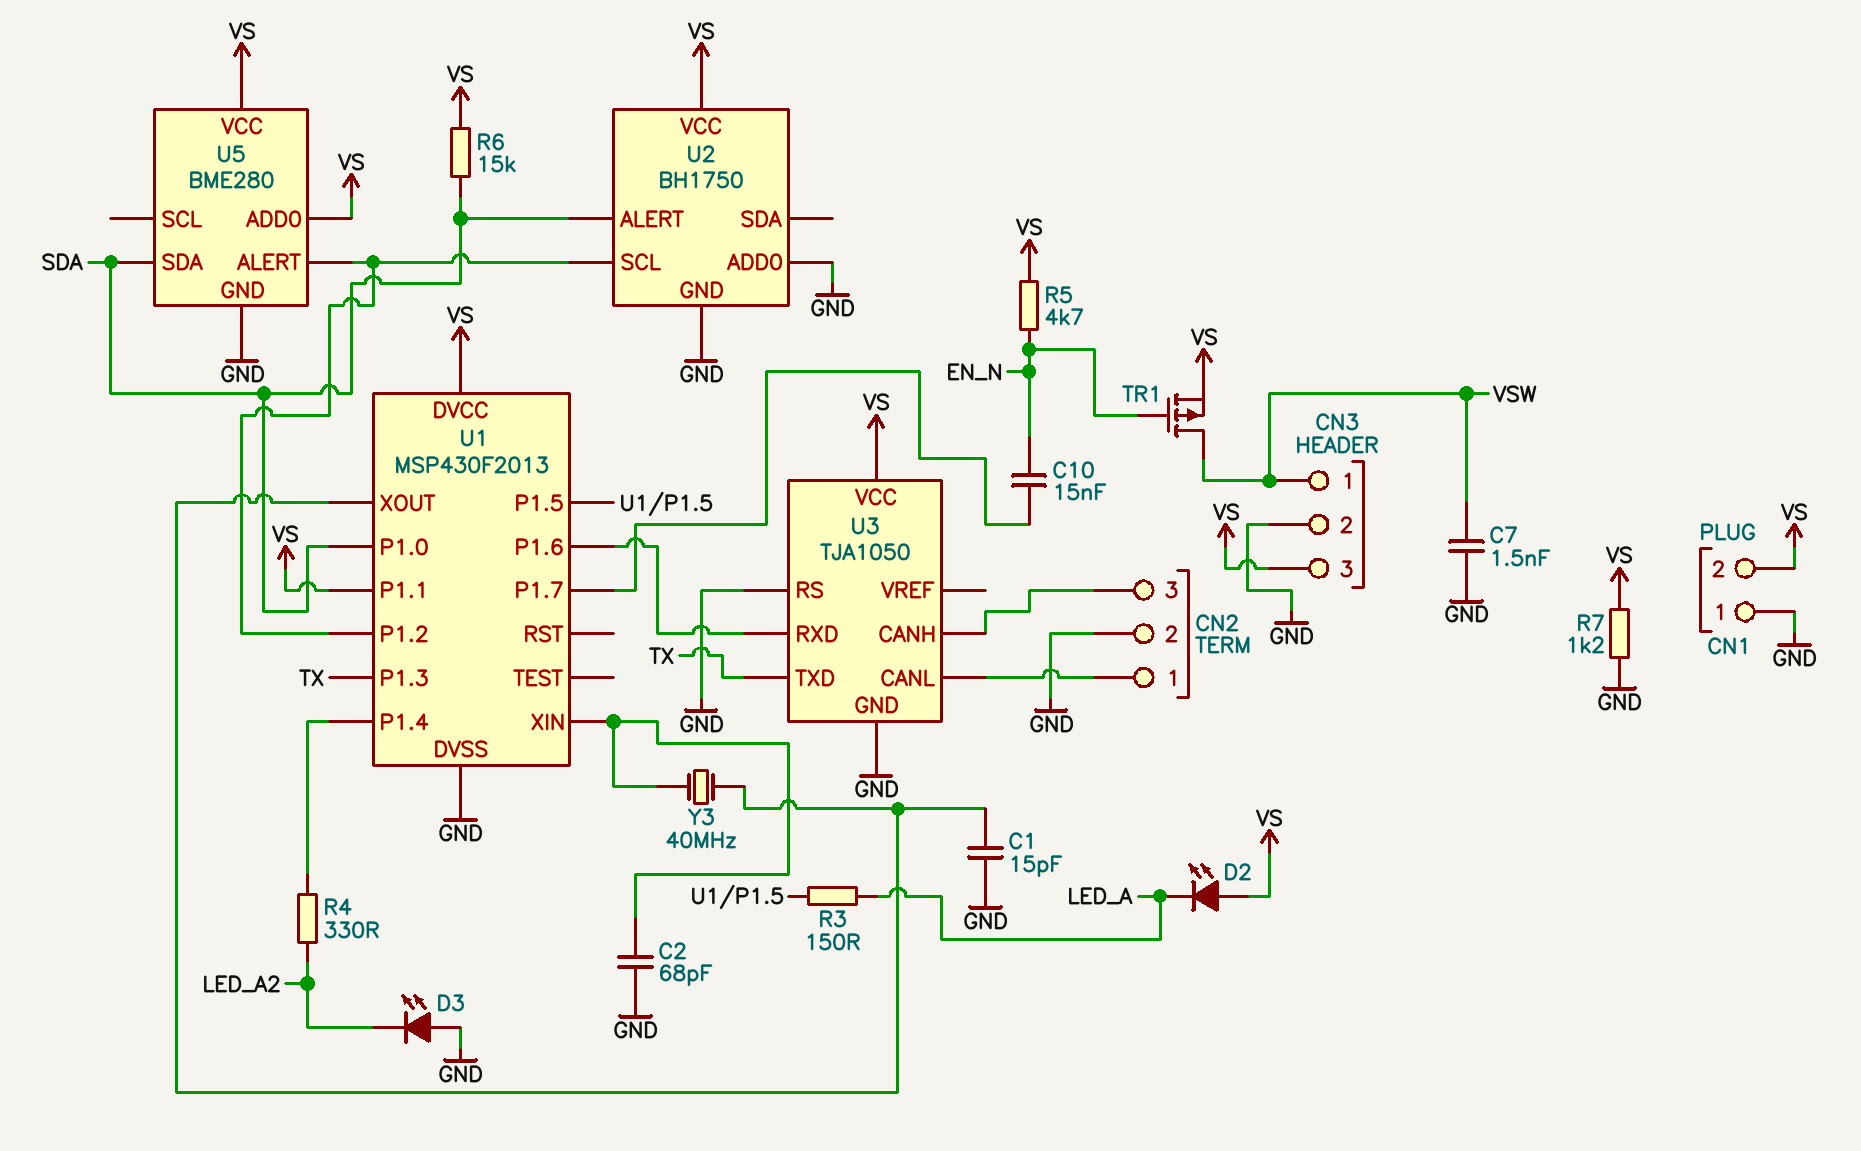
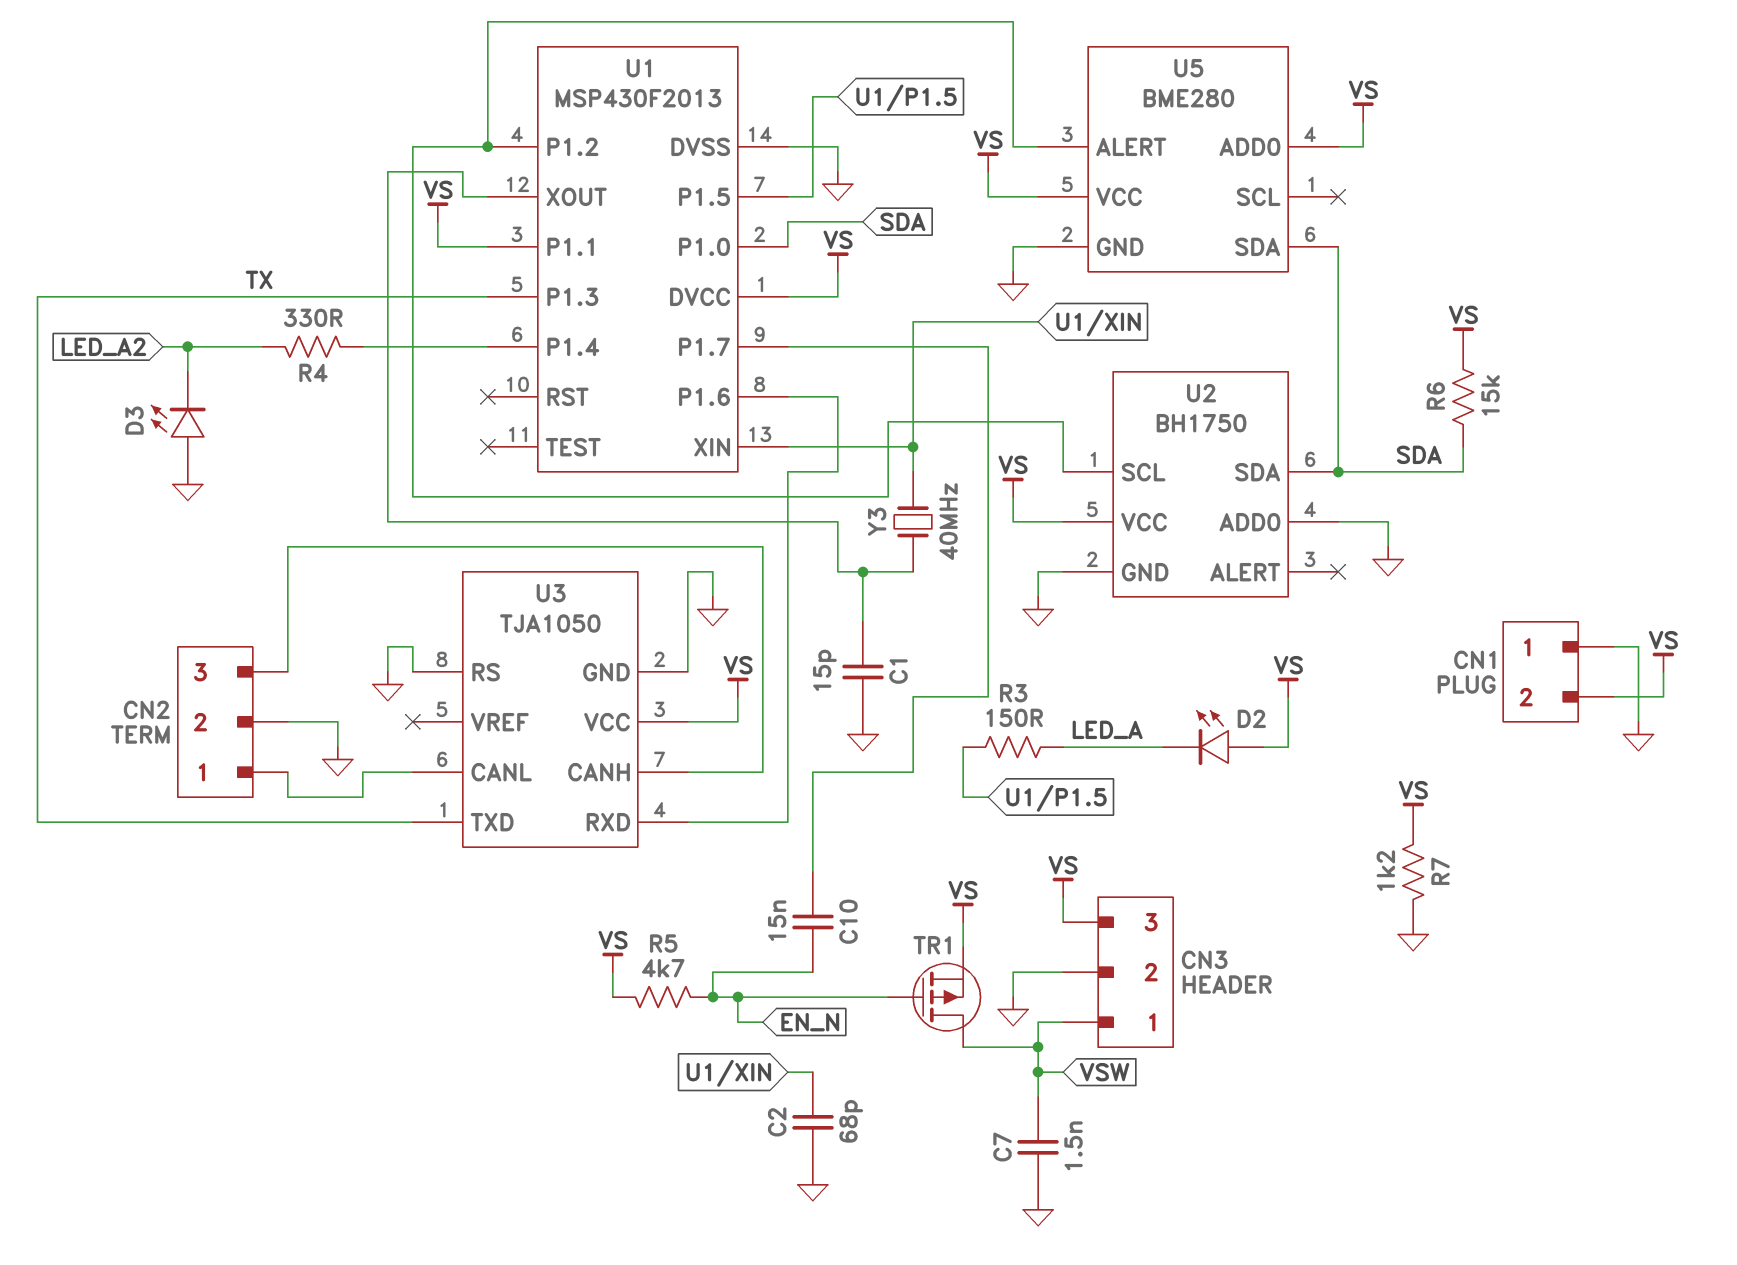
U2 pin ALERT: SDA -> none
U2 pin SDA: none -> SDA

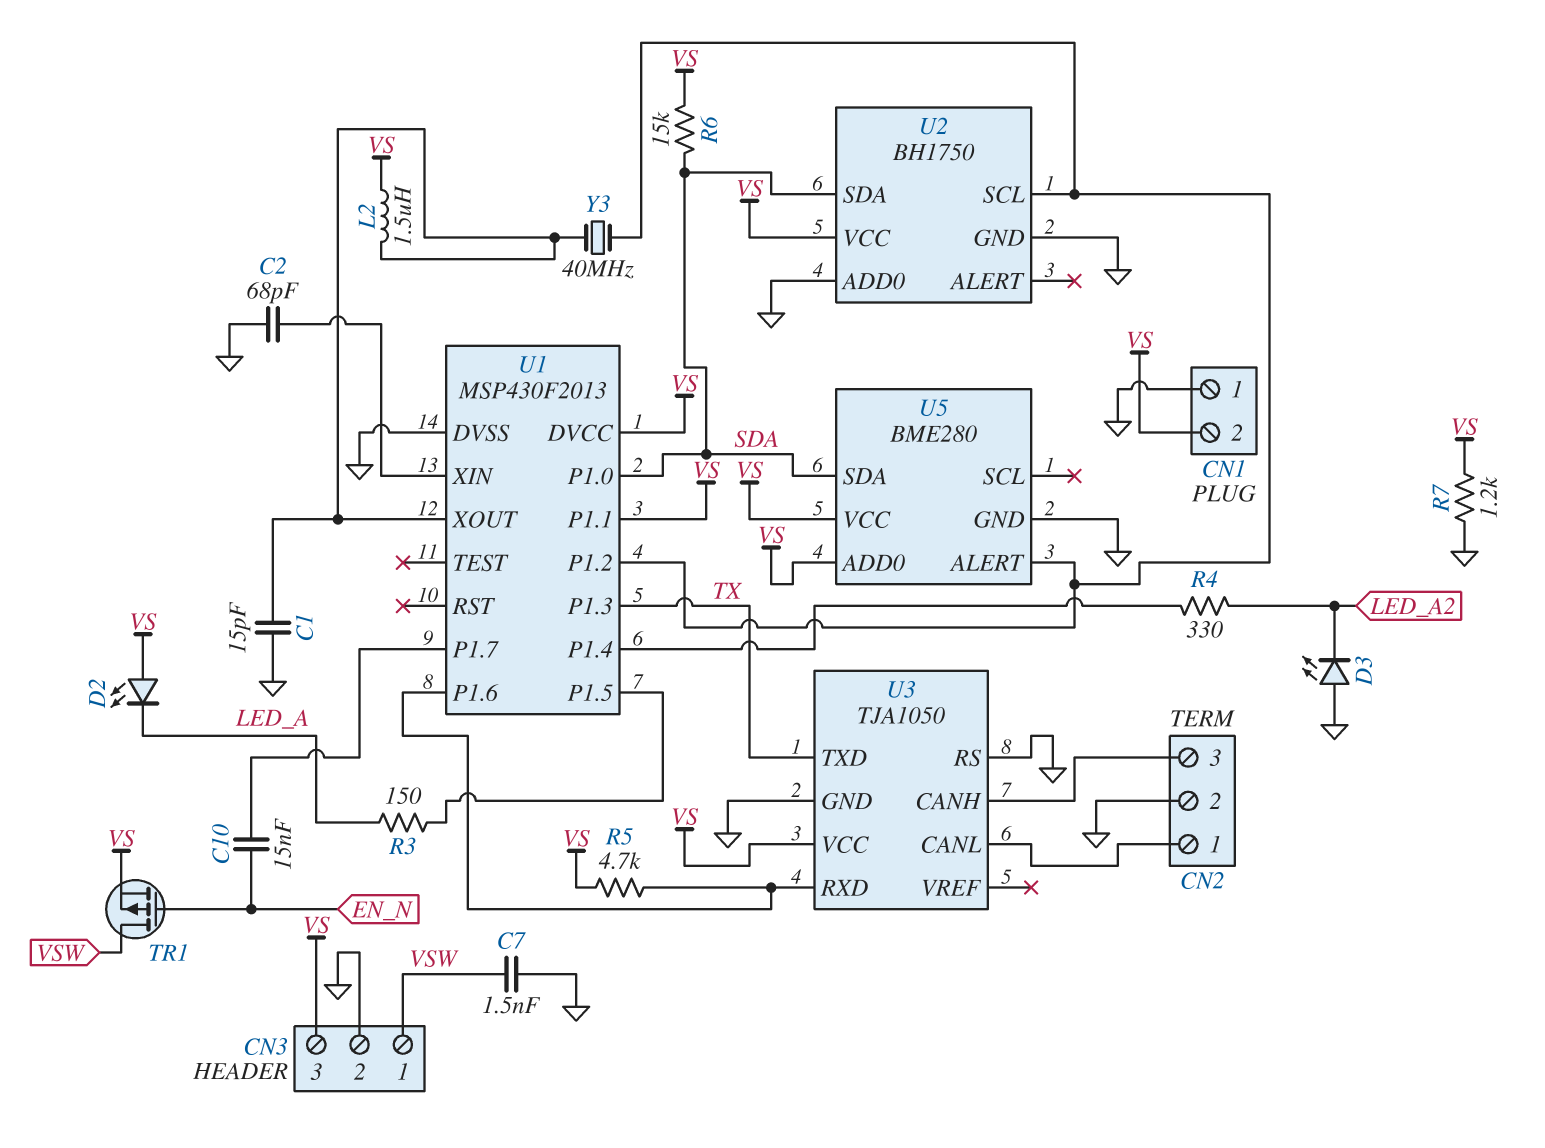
L2: none -> 1.5uH (U1/XOUT, VS)
R5: 4.7k (EN_N, VS) -> 4.7k (U1/P1.6, VS)
Y3: 40MHz (U1/XIN, U1/XOUT) -> 40MHz (U1/P1.2, U1/XOUT)

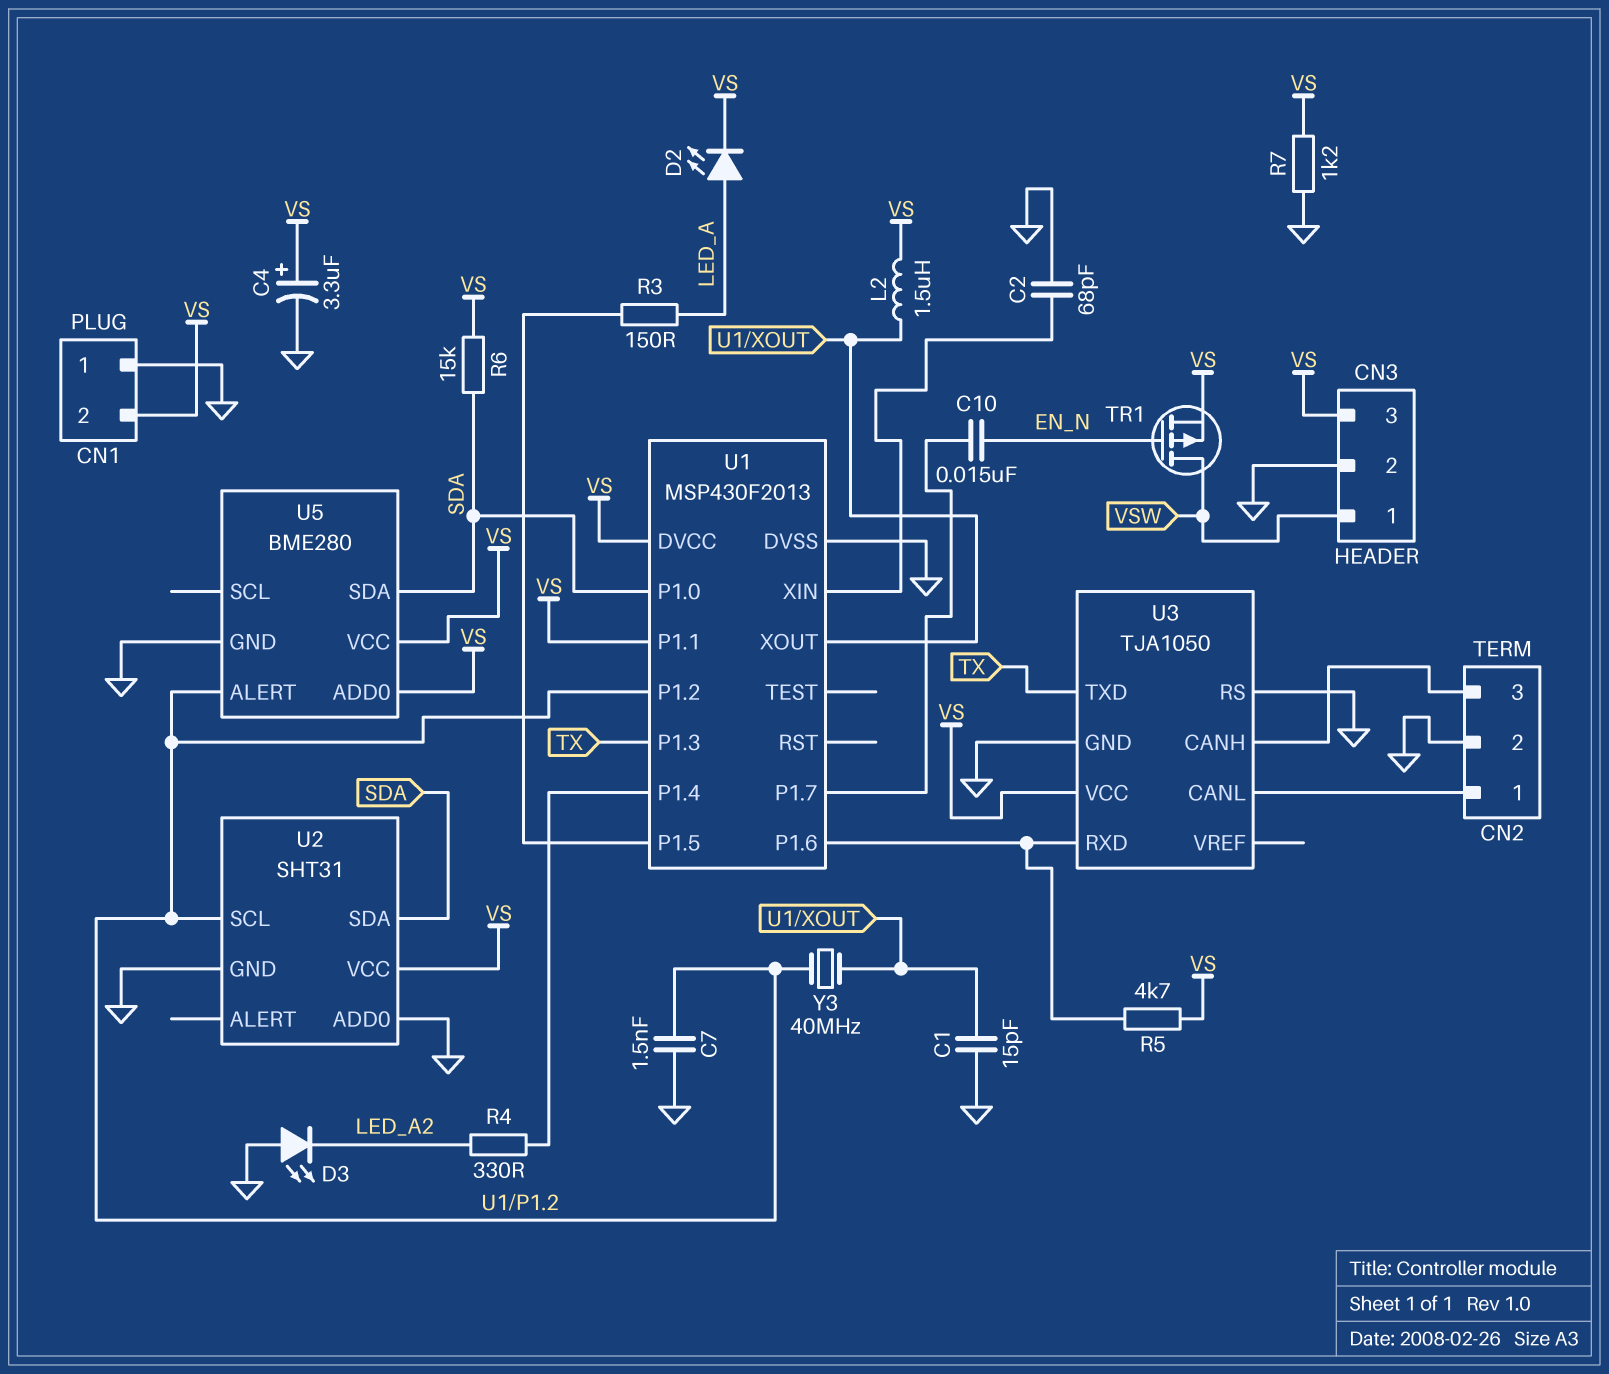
C4: none -> 3.3uF (plus VS, minus GND)
C7: 1.5nF (GND, VSW) -> 1.5nF (GND, U1/P1.2)
D2: LED (A VS, K LED_A) -> LED (A LED_A, K VS)
U2: BH1750 -> SHT31

